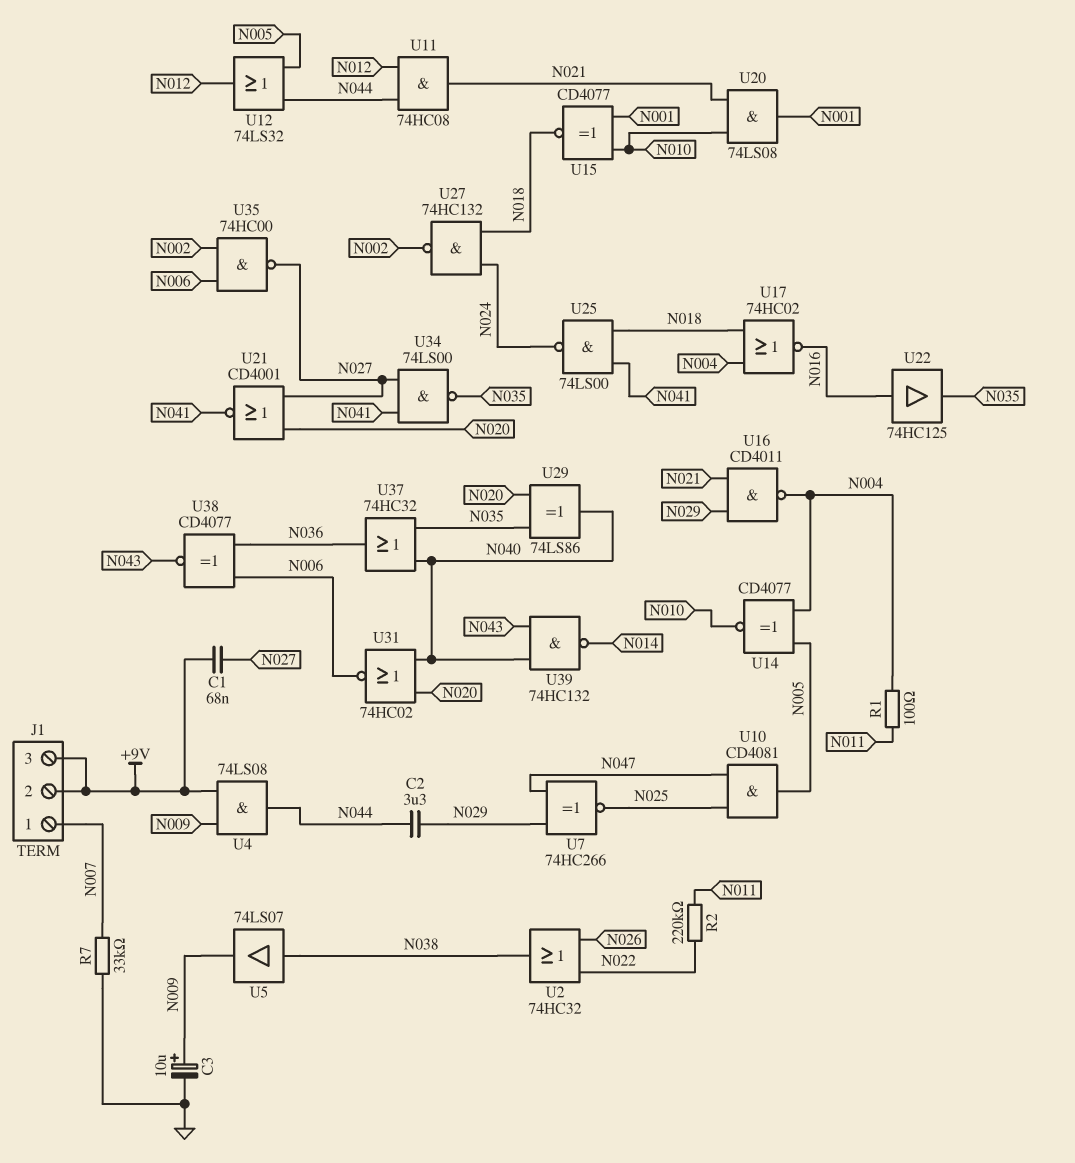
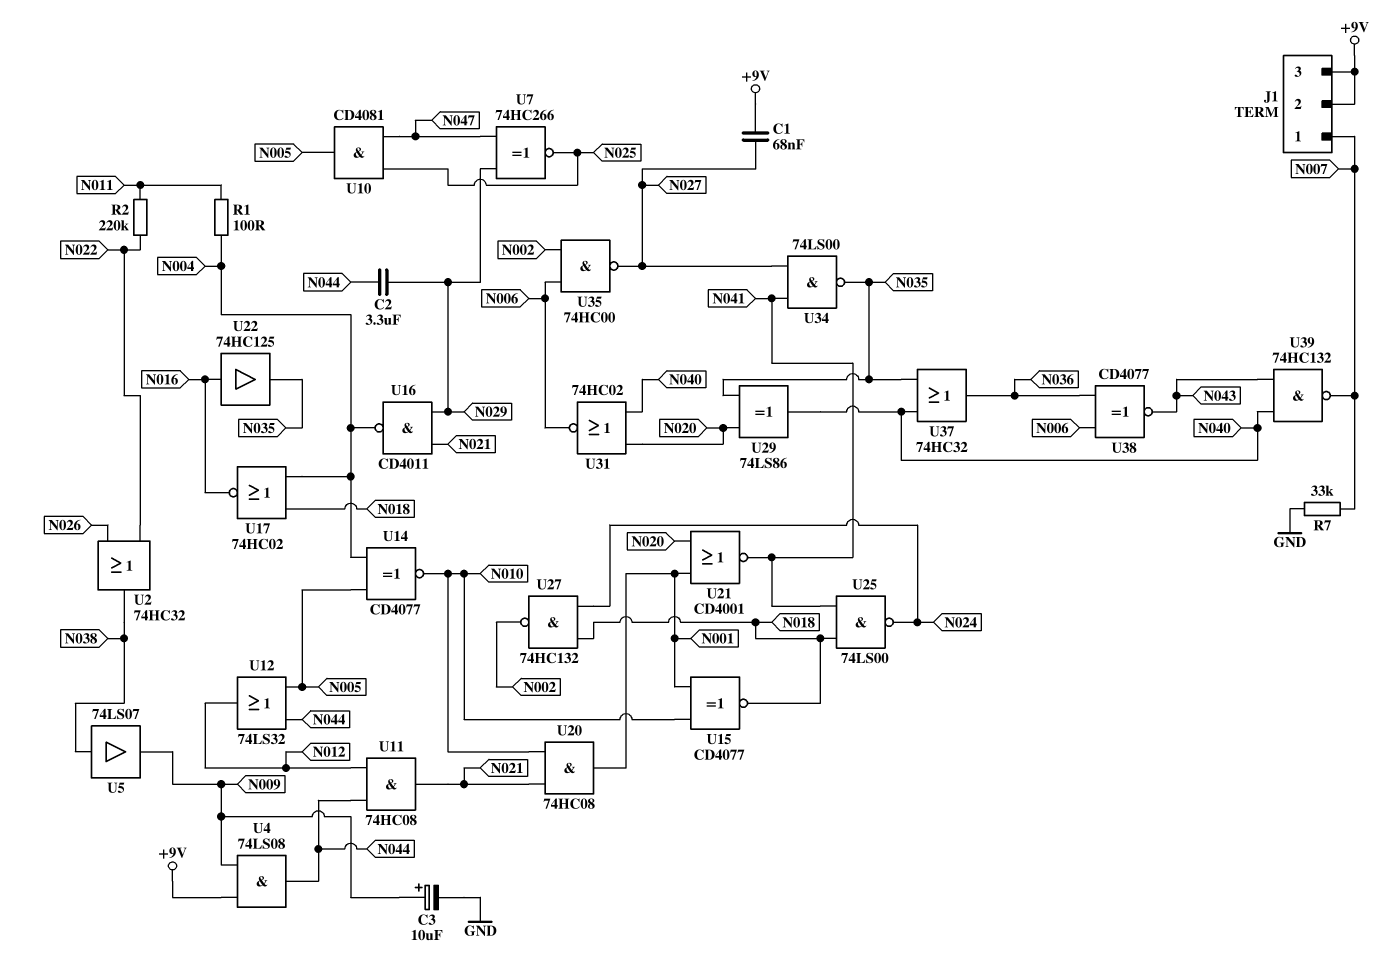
U20: AND 74LS08 (in N010, in N021, out N001) -> AND 74HC08 (in N010, in N021, out N001)
U21: NOR CD4001 (in N020, in N027, out N041) -> NOR CD4001 (in N001, in N020, out N041)
U39: NAND 74HC132 (in N040, in N043, out N014) -> NAND 74HC132 (in N040, in N043, out N007)

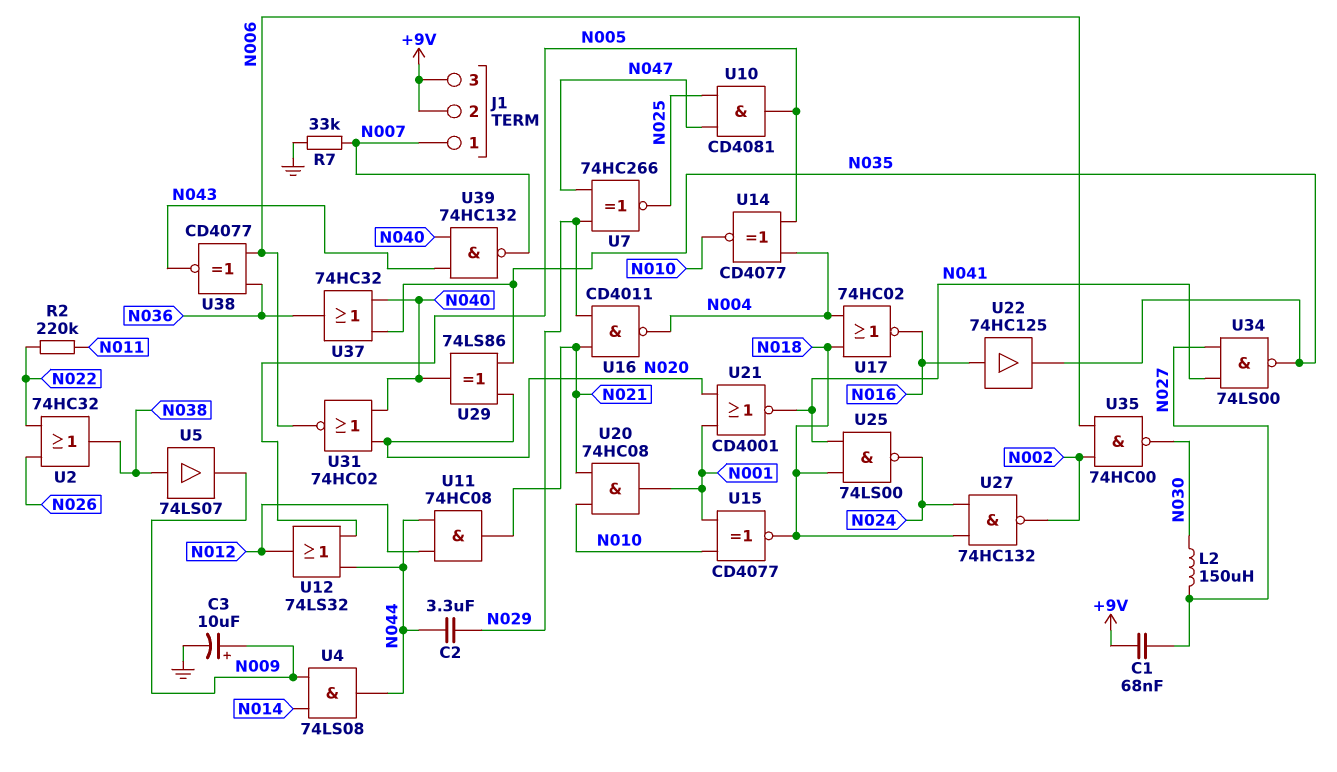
L2: none -> 150uH (N027, N030)
R1: 100 (N004, N011) -> none
U4: AND 74LS08 (in +9V, in N009, out N044) -> AND 74LS08 (in N009, in N014, out N044)
U35: NAND 74HC00 (in N002, in N006, out N027) -> NAND 74HC00 (in N002, in N006, out N030)

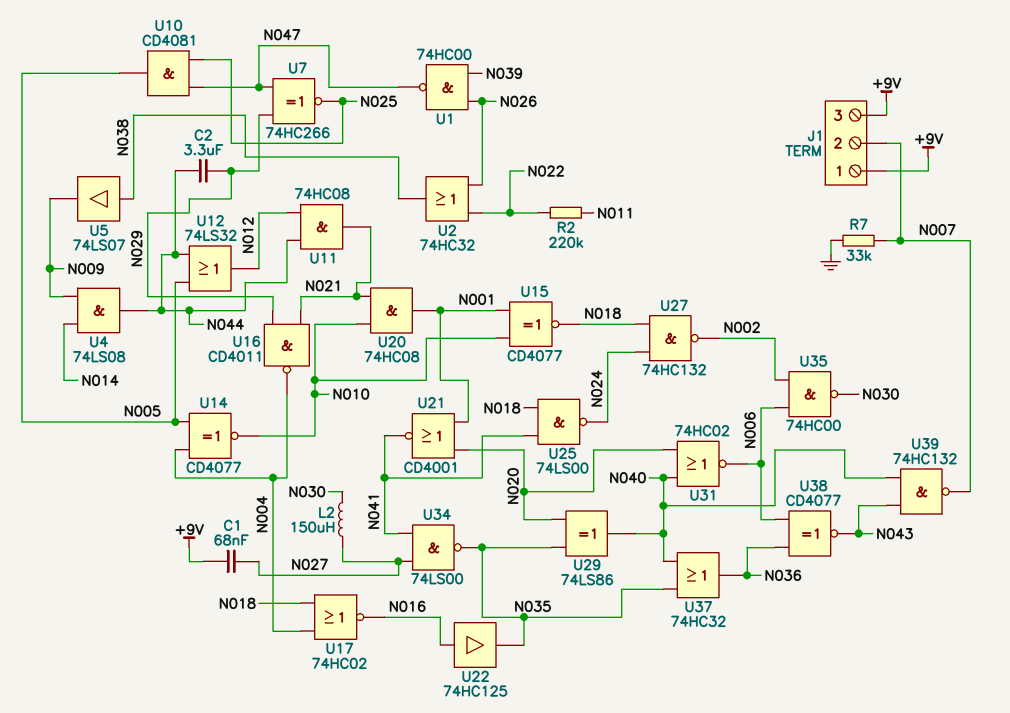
C3: 10uF (plus N009, minus GND) -> none
J1 pin 1: N007 -> +9V
J1 pin 2: +9V -> N007
U1: none -> NAND 74HC00 (in N026, in N039, out N047)

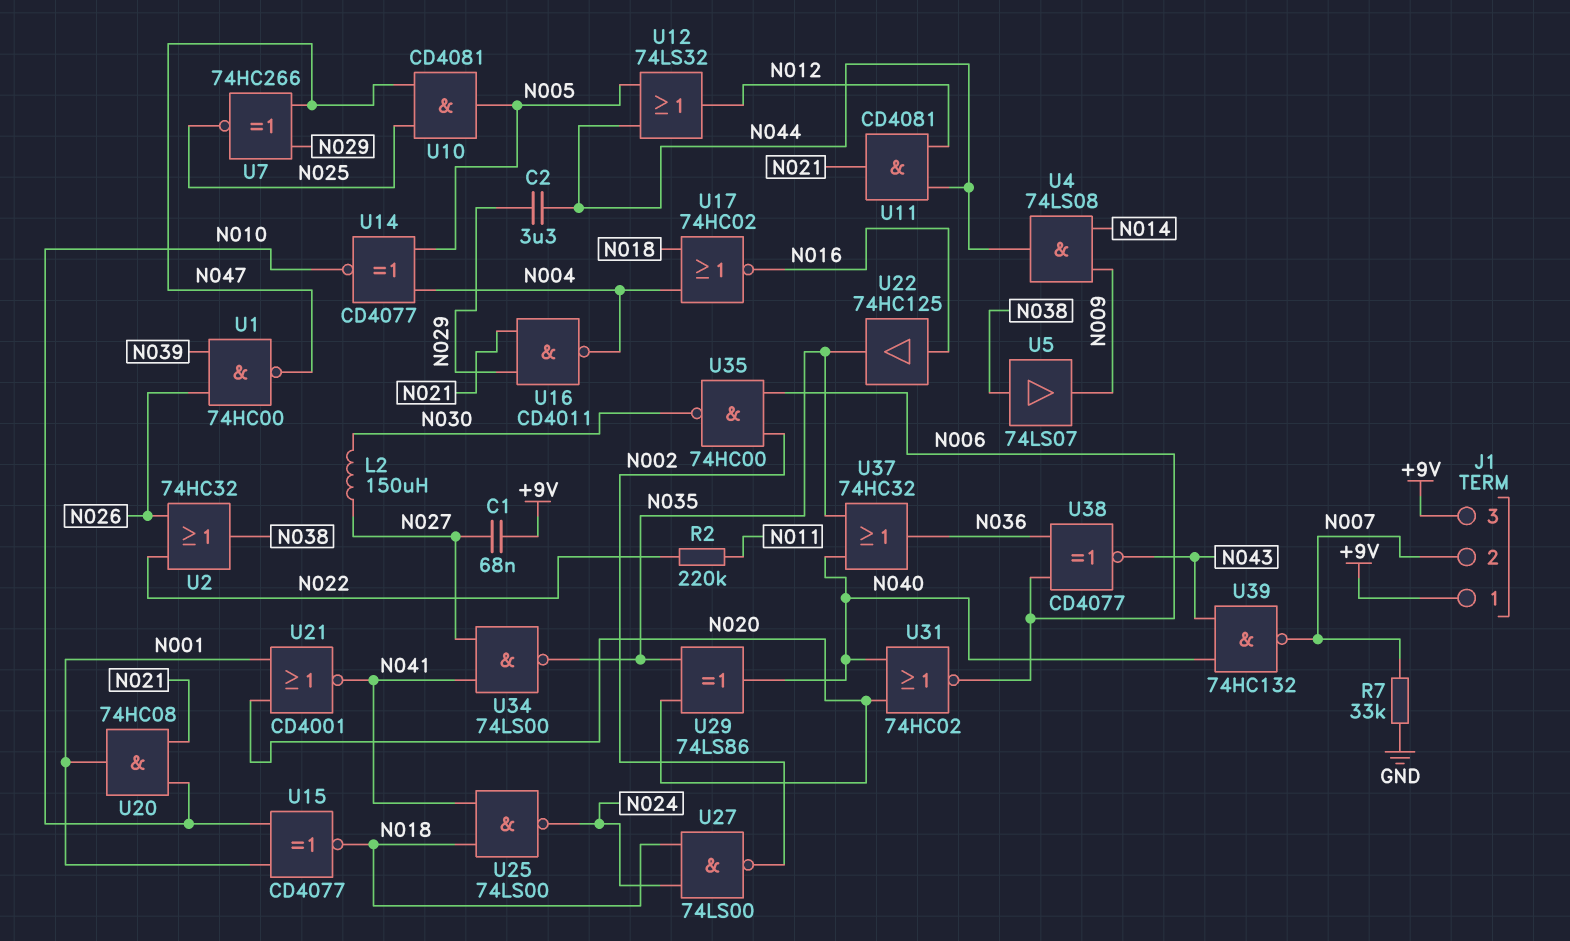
U11: AND 74HC08 (in N012, in N044, out N021) -> AND CD4081 (in N012, in N044, out N021)
U27: NAND 74HC132 (in N018, in N024, out N002) -> NAND 74LS00 (in N018, in N024, out N002)

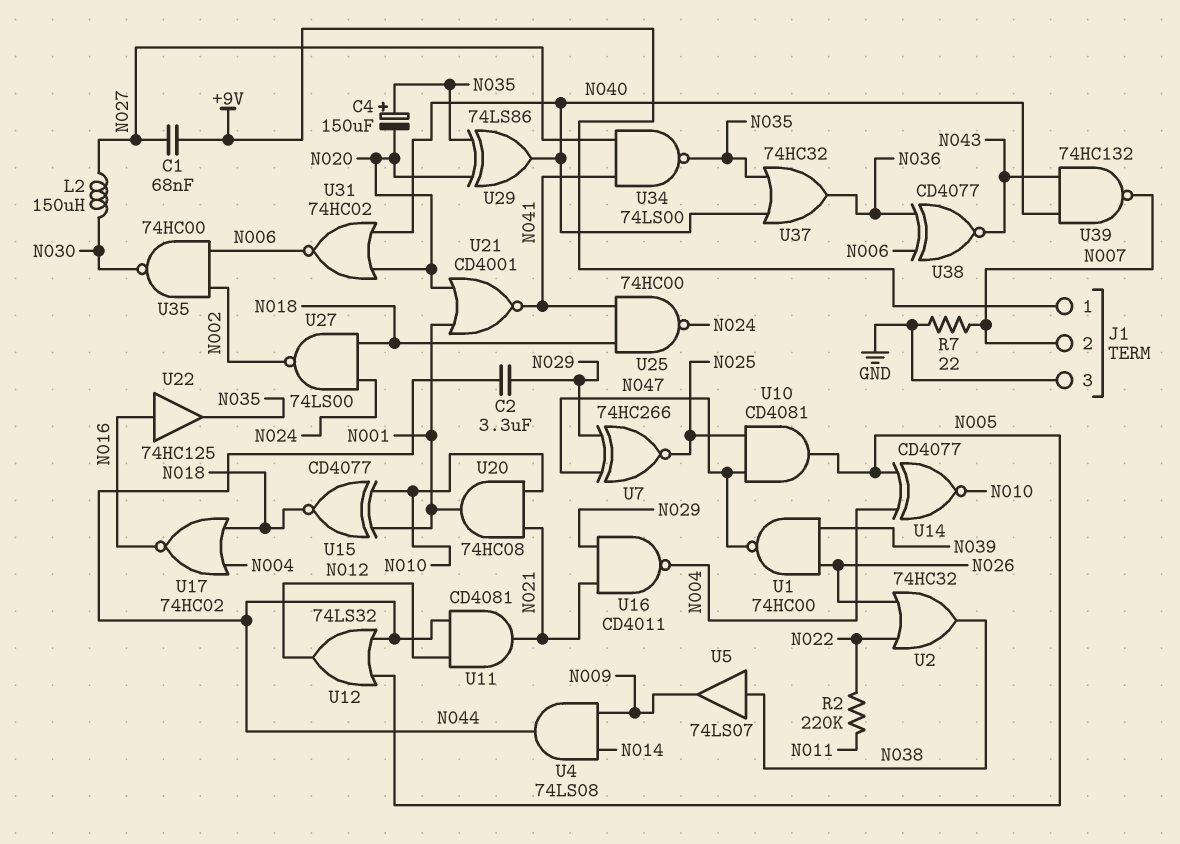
C4: none -> 150uF (plus N035, minus N020)
J1 pin 3: +9V -> GND
R7: 33k (GND, N007) -> 22 (GND, N007)
U25: NAND 74LS00 (in N018, in N041, out N024) -> NAND 74HC00 (in N018, in N041, out N024)

